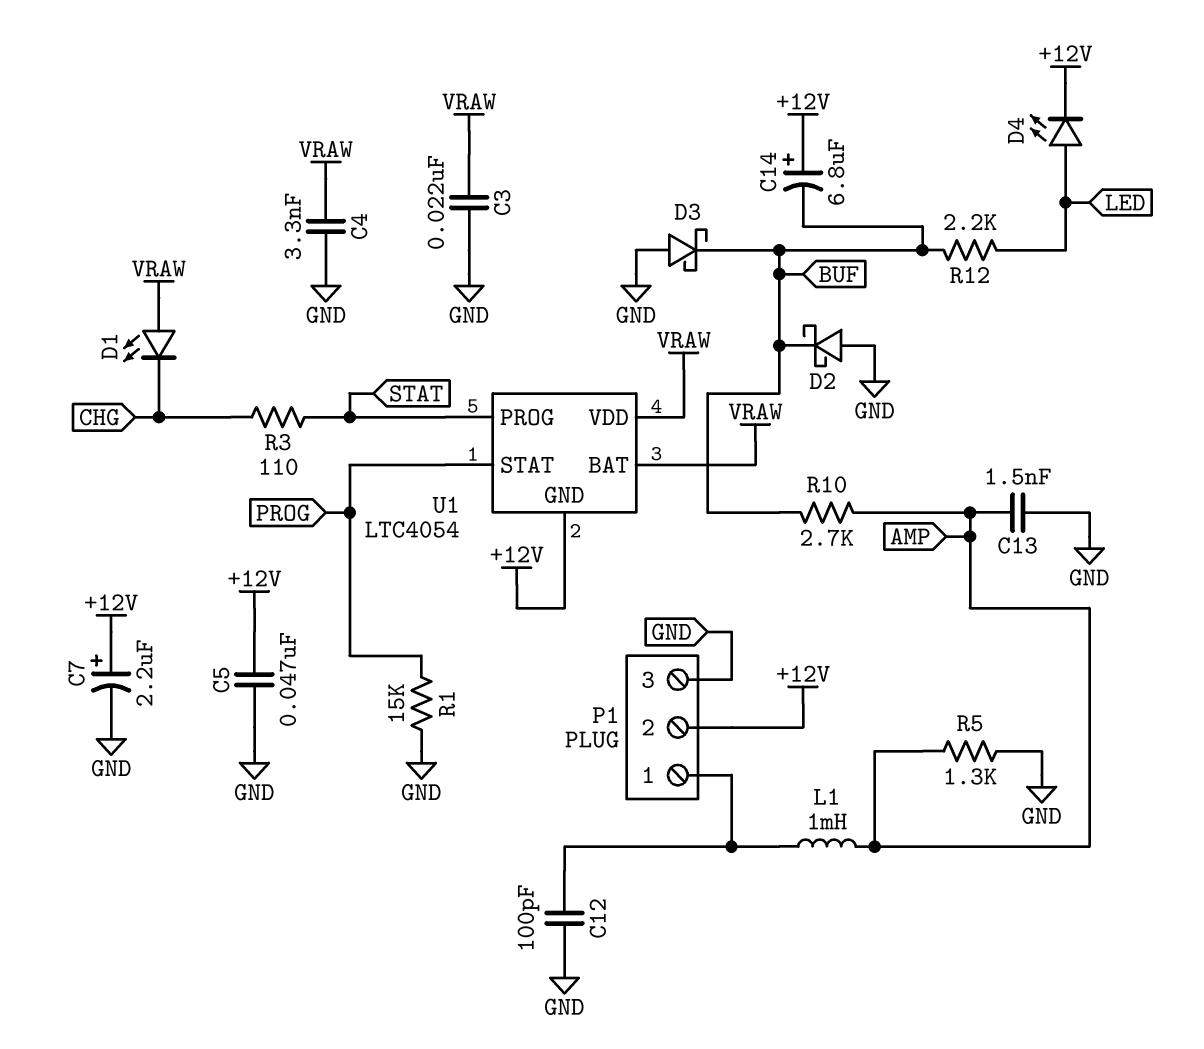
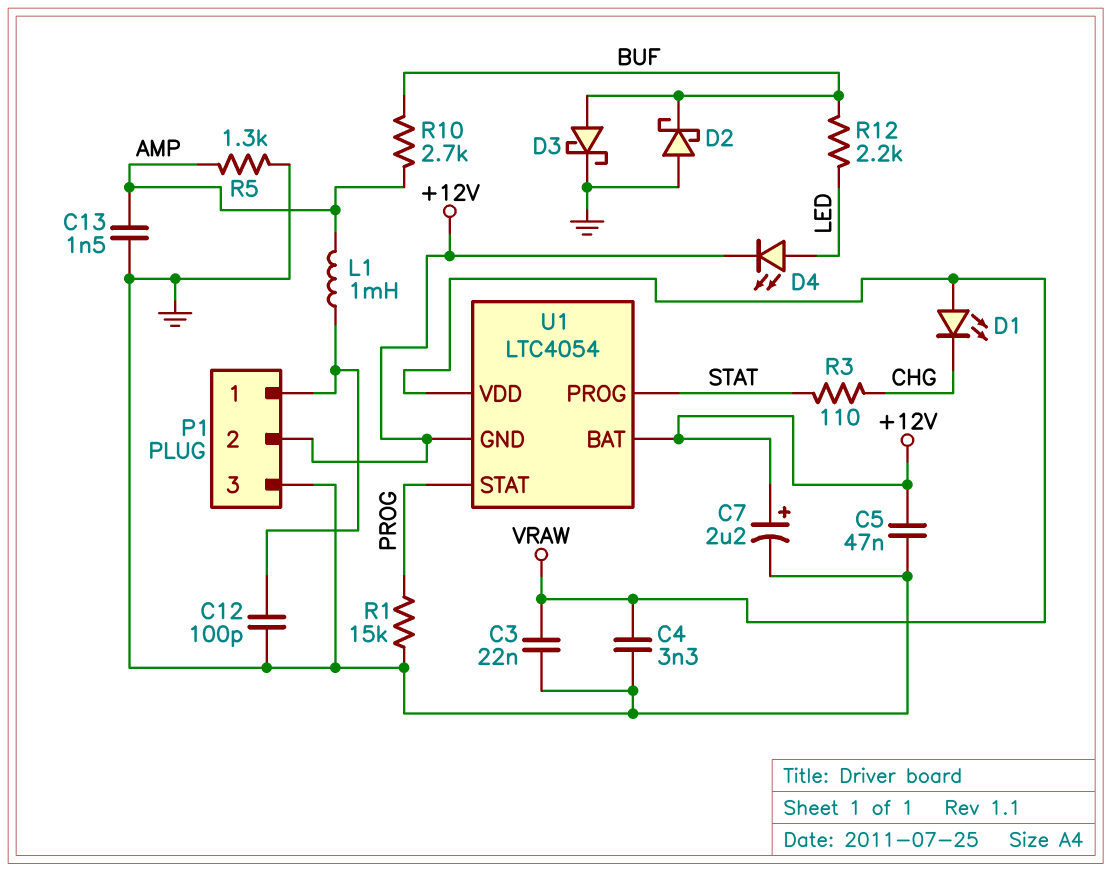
C14: 6.8uF (plus +12V, minus BUF) -> none
D3: schottky (A GND, K BUF) -> schottky (A BUF, K GND)
U1 pin BAT: VRAW -> +12V

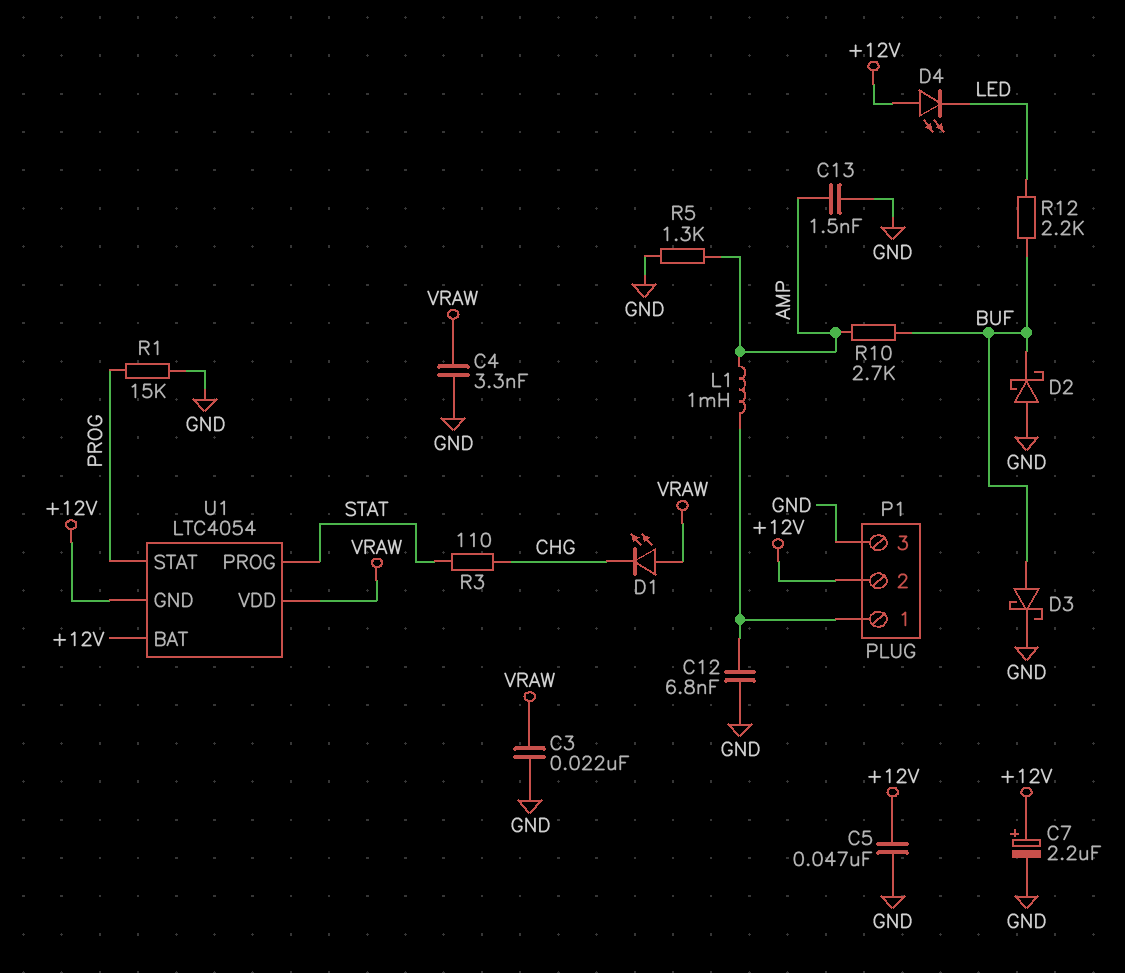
C12: 100pF (GND, P1/1) -> 6.8nF (GND, P1/1)
D4: LED (A LED, K +12V) -> LED (A +12V, K LED)

